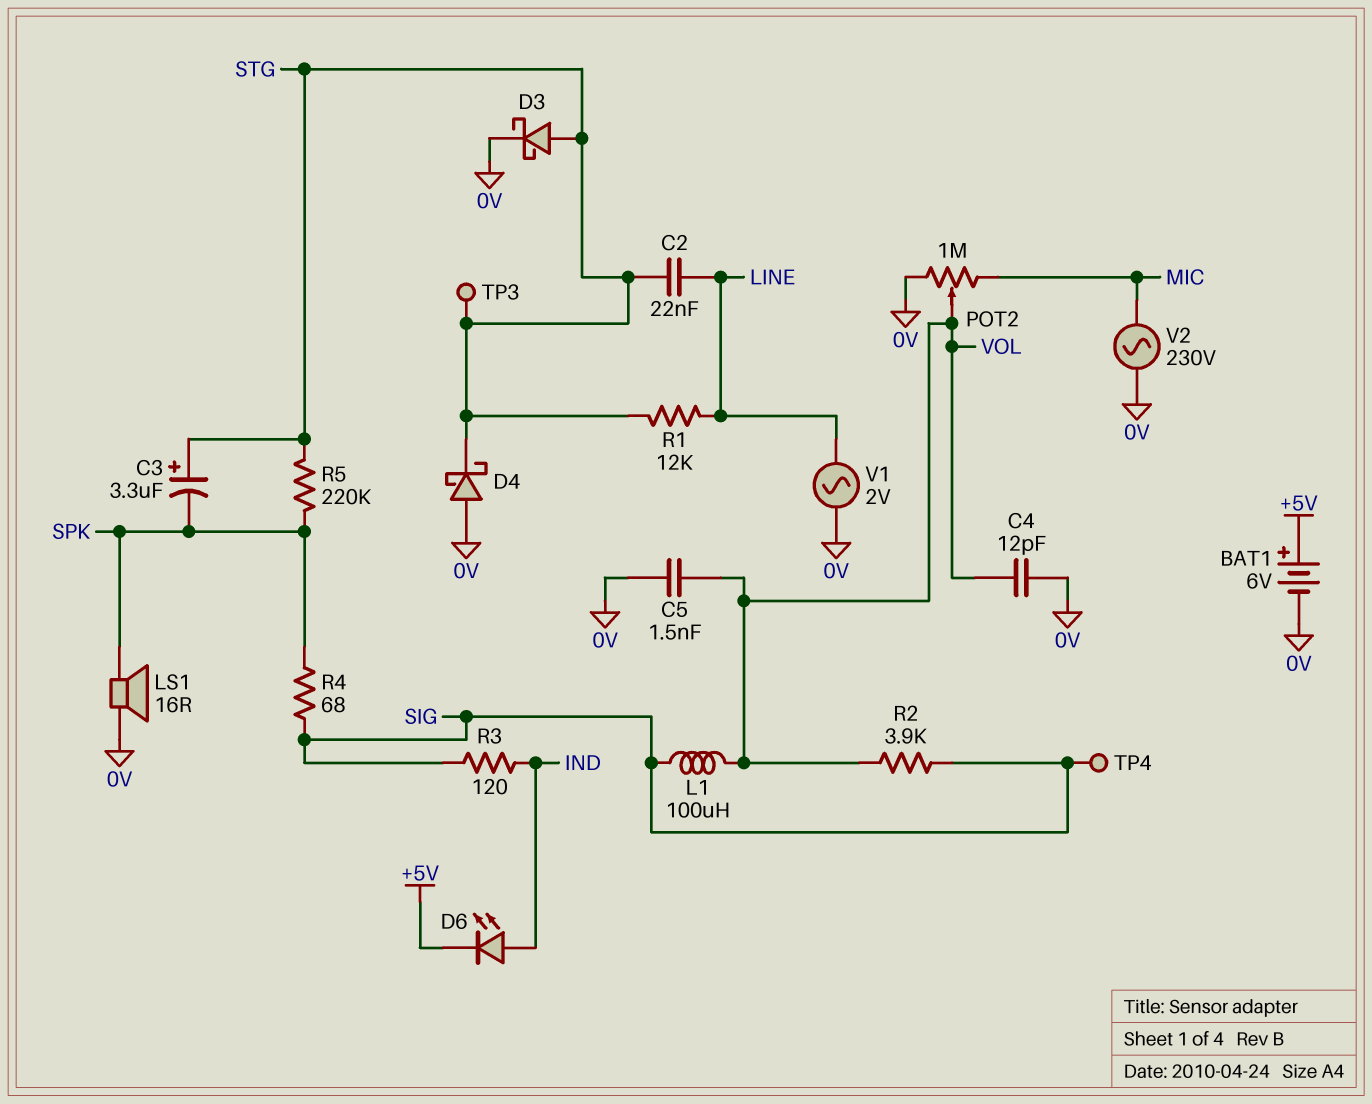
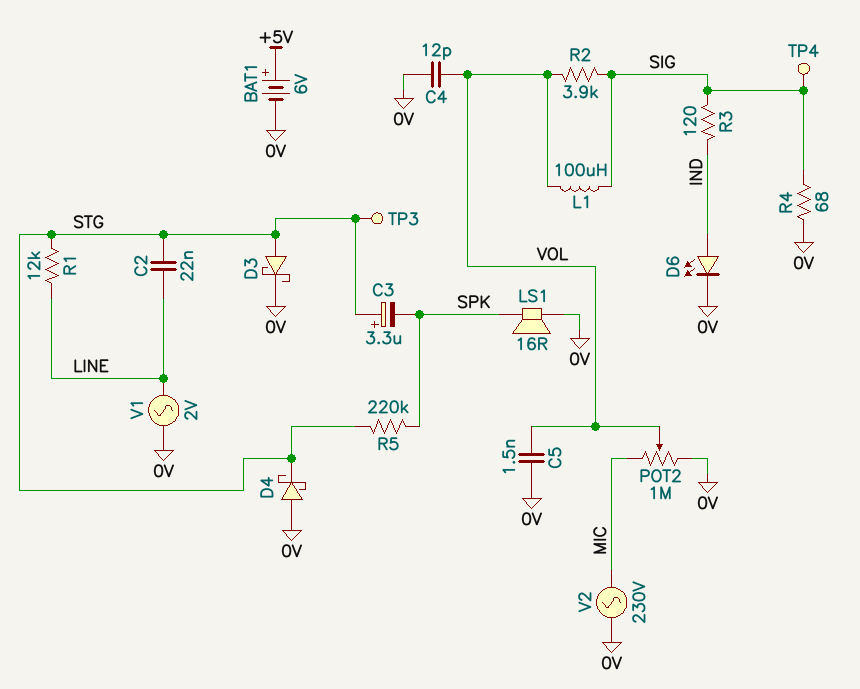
D6: LED (A IND, K +5V) -> LED (A IND, K 0V)
R4: 68 (SIG, SPK) -> 68 (0V, SIG)

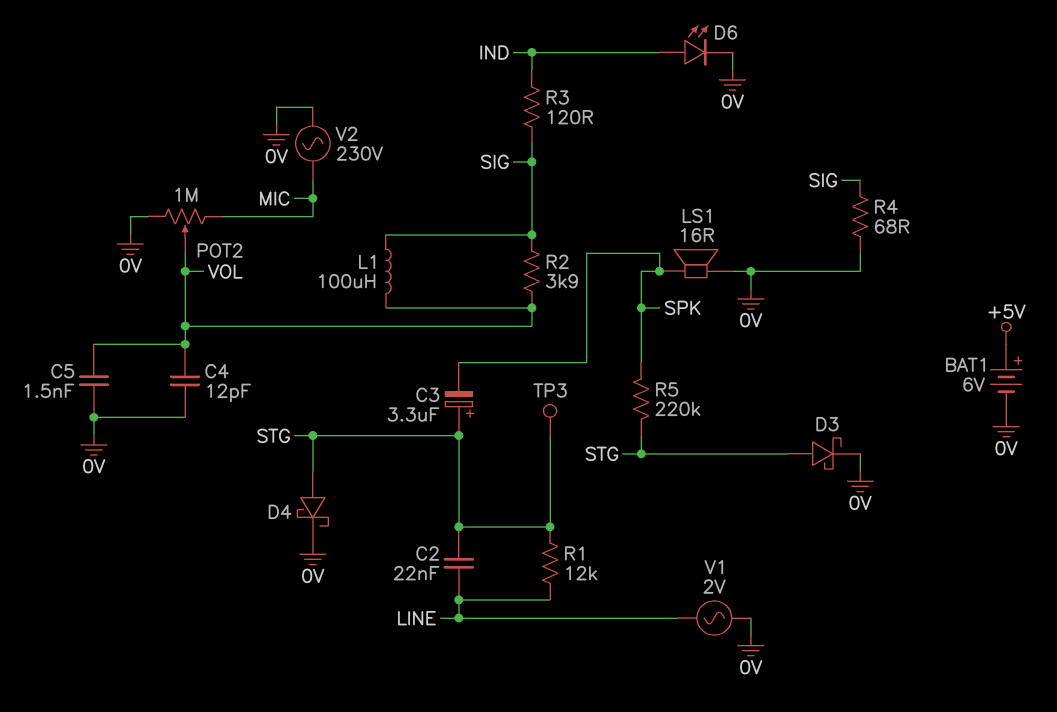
D4: schottky (A 0V, K STG) -> schottky (A STG, K 0V)
TP4: test point (SIG) -> none

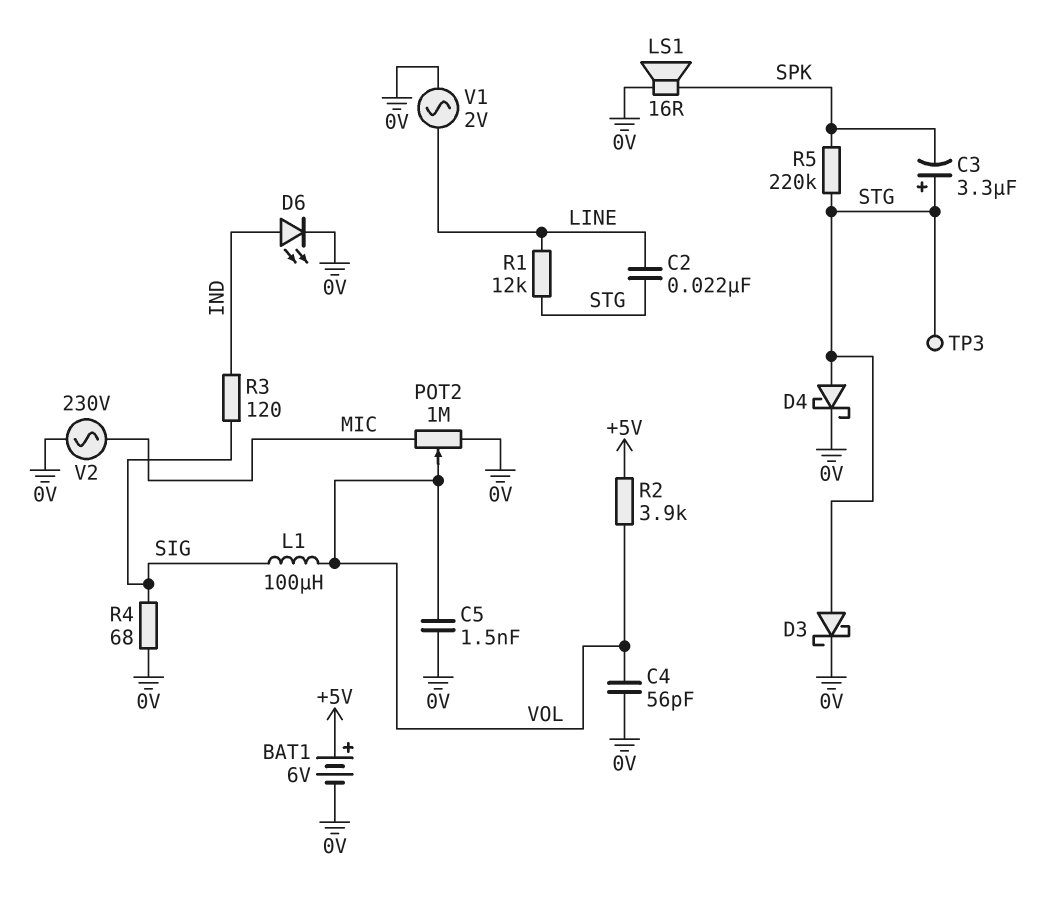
C4: 12pF (0V, VOL) -> 56pF (0V, VOL)
R2: 3.9k (SIG, VOL) -> 3.9k (+5V, VOL)

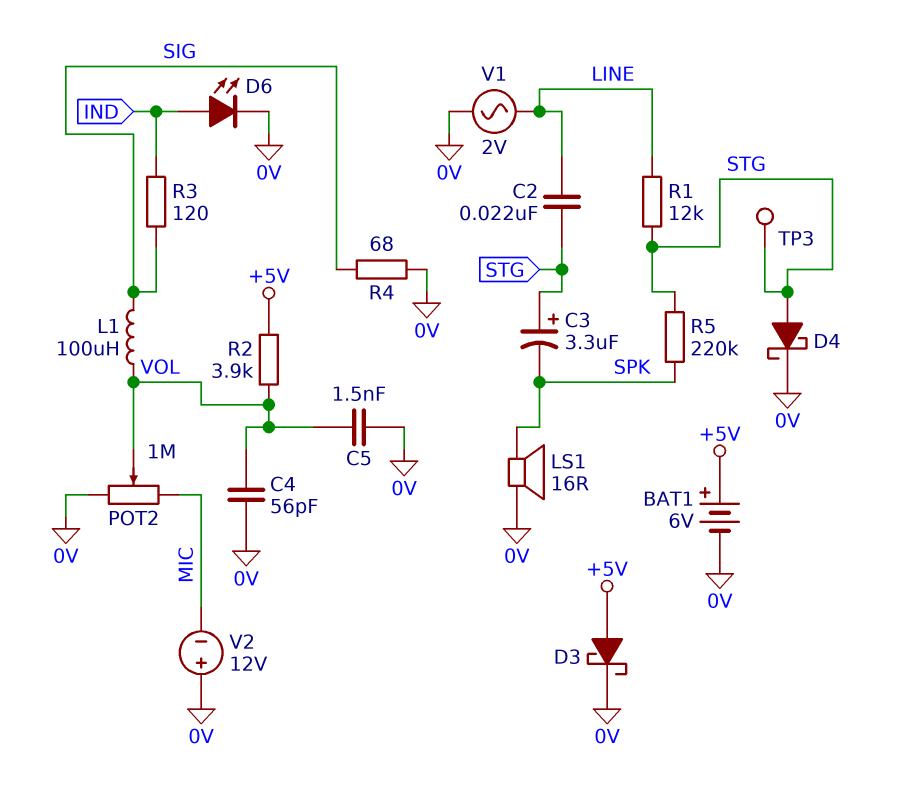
D3: schottky (A STG, K 0V) -> schottky (A +5V, K 0V)
V2: AC 230V (0V, MIC) -> 12V (plus 0V, minus MIC)

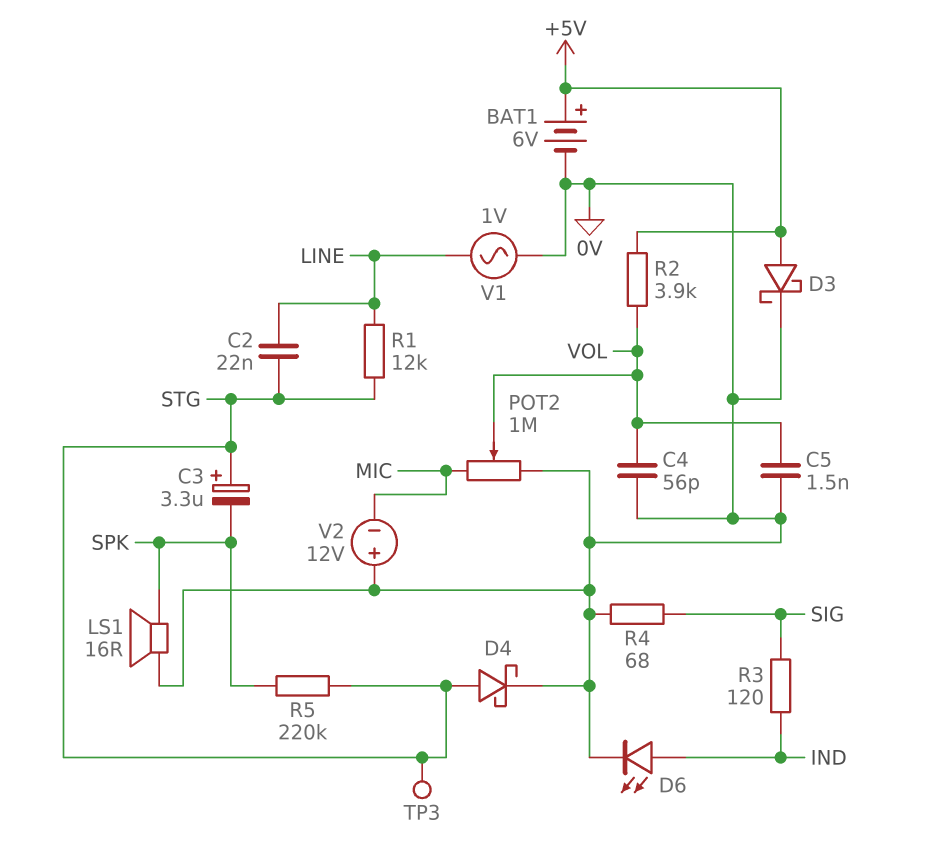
L1: 100uH (SIG, VOL) -> none
V1: AC 2V (0V, LINE) -> AC 1V (0V, LINE)

